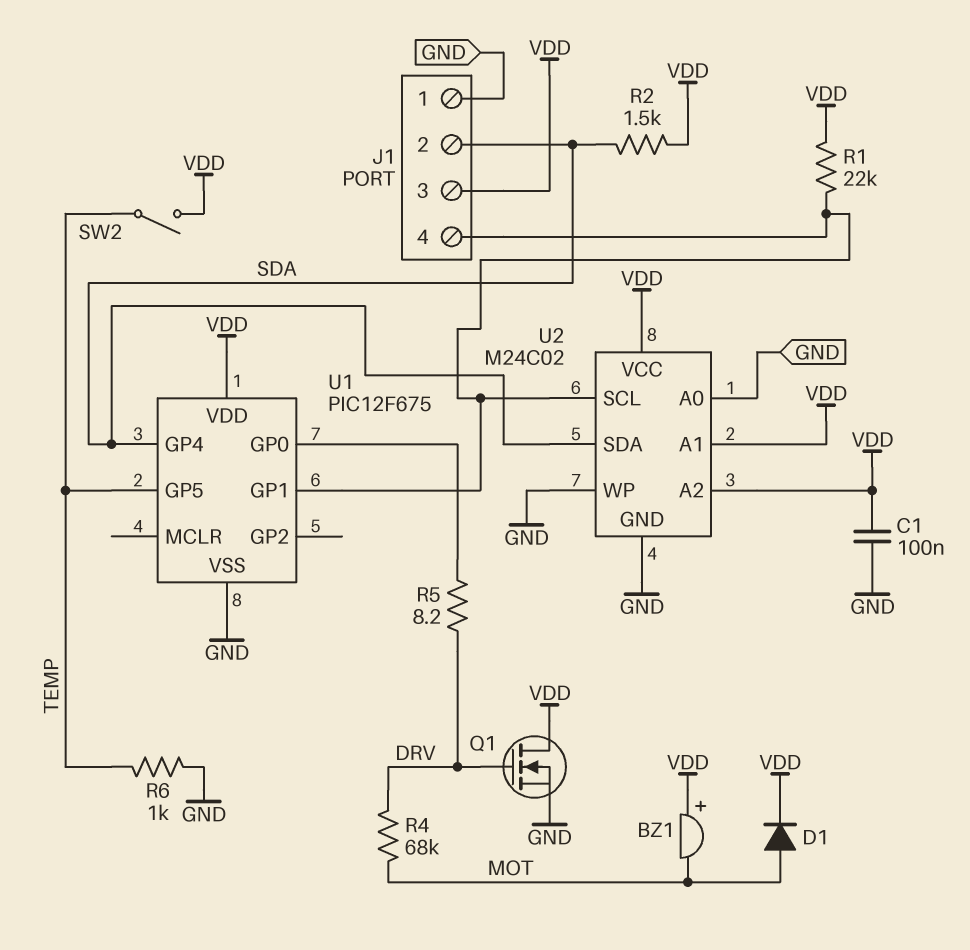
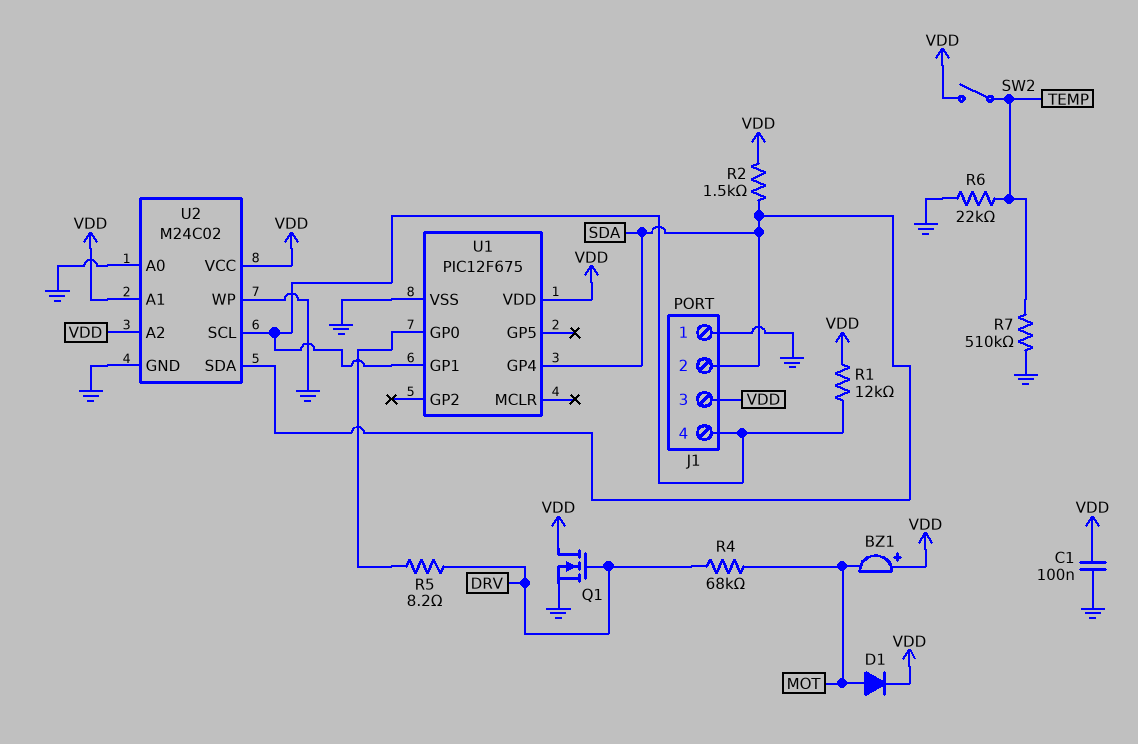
R1: 22k (J1/4, VDD) -> 12k (J1/4, VDD)
R6: 1k (GND, TEMP) -> 22k (GND, TEMP)
R7: none -> 510k (GND, TEMP)
U1 pin GP5: TEMP -> none

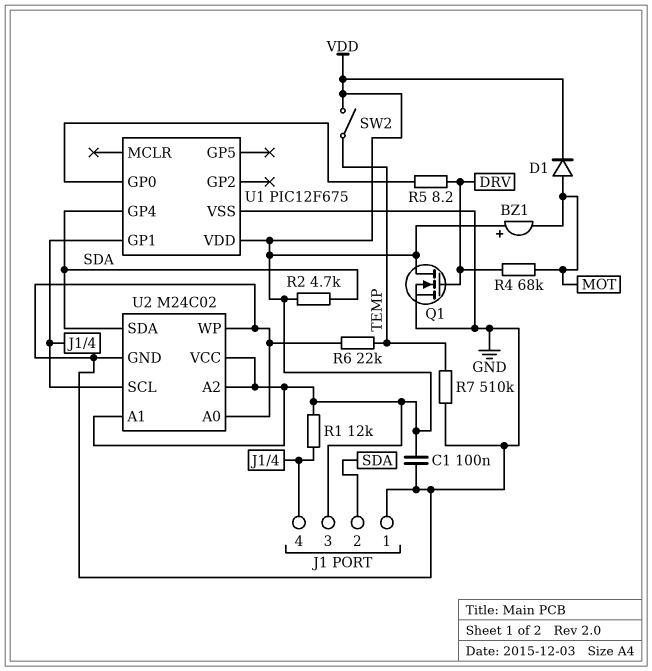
R2: 1.5k (SDA, VDD) -> 4.7k (SDA, VDD)

